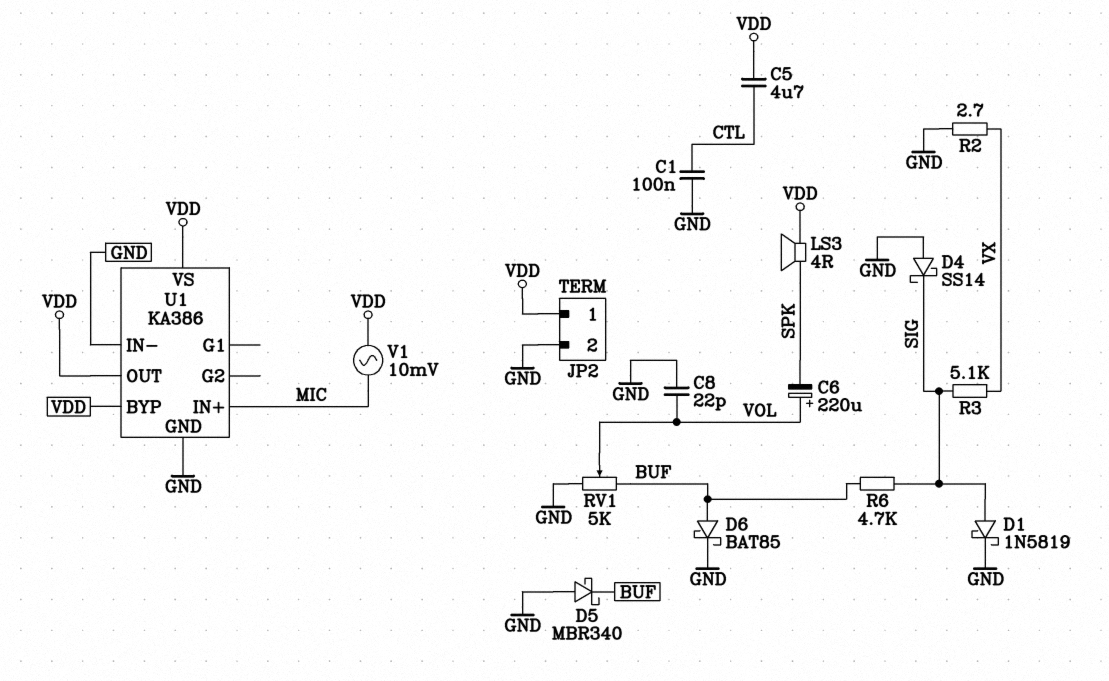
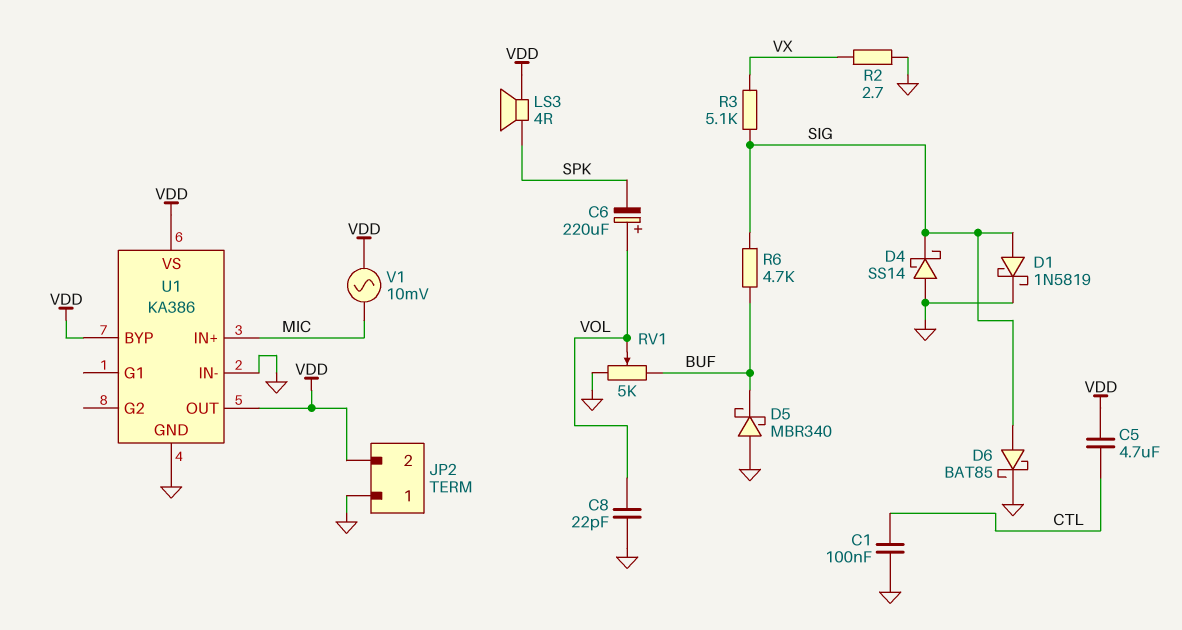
D6: schottky BAT85 (A BUF, K GND) -> schottky BAT85 (A SIG, K GND)
JP2 pin 1: VDD -> GND
JP2 pin 2: GND -> VDD

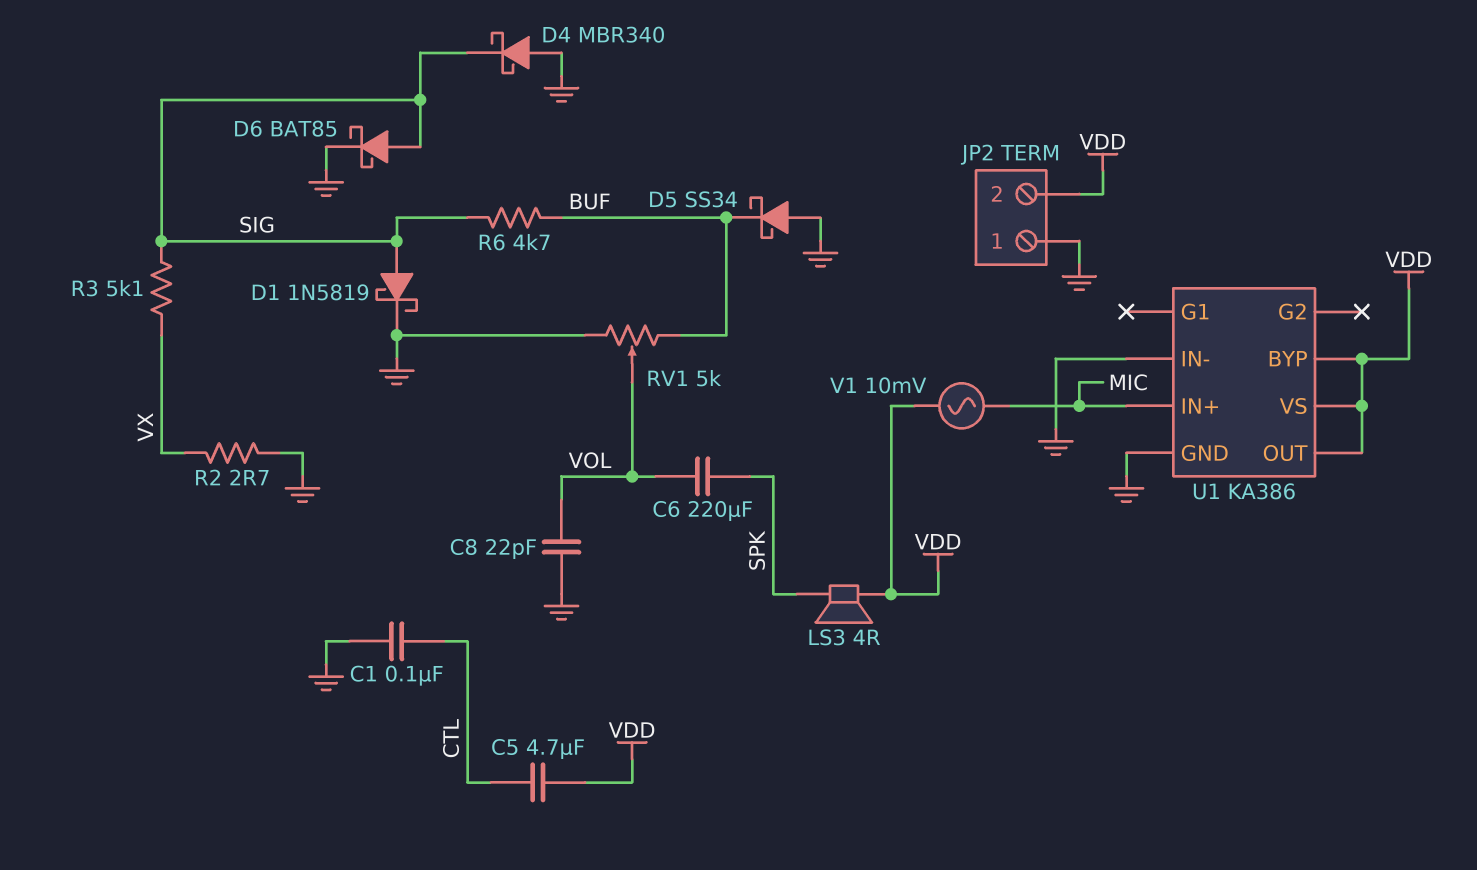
C6: 220uF (plus VOL, minus SPK) -> 220uF (SPK, VOL)
D4: schottky SS14 (A GND, K SIG) -> schottky MBR340 (A GND, K SIG)
D5: schottky MBR340 (A GND, K BUF) -> schottky SS34 (A GND, K BUF)

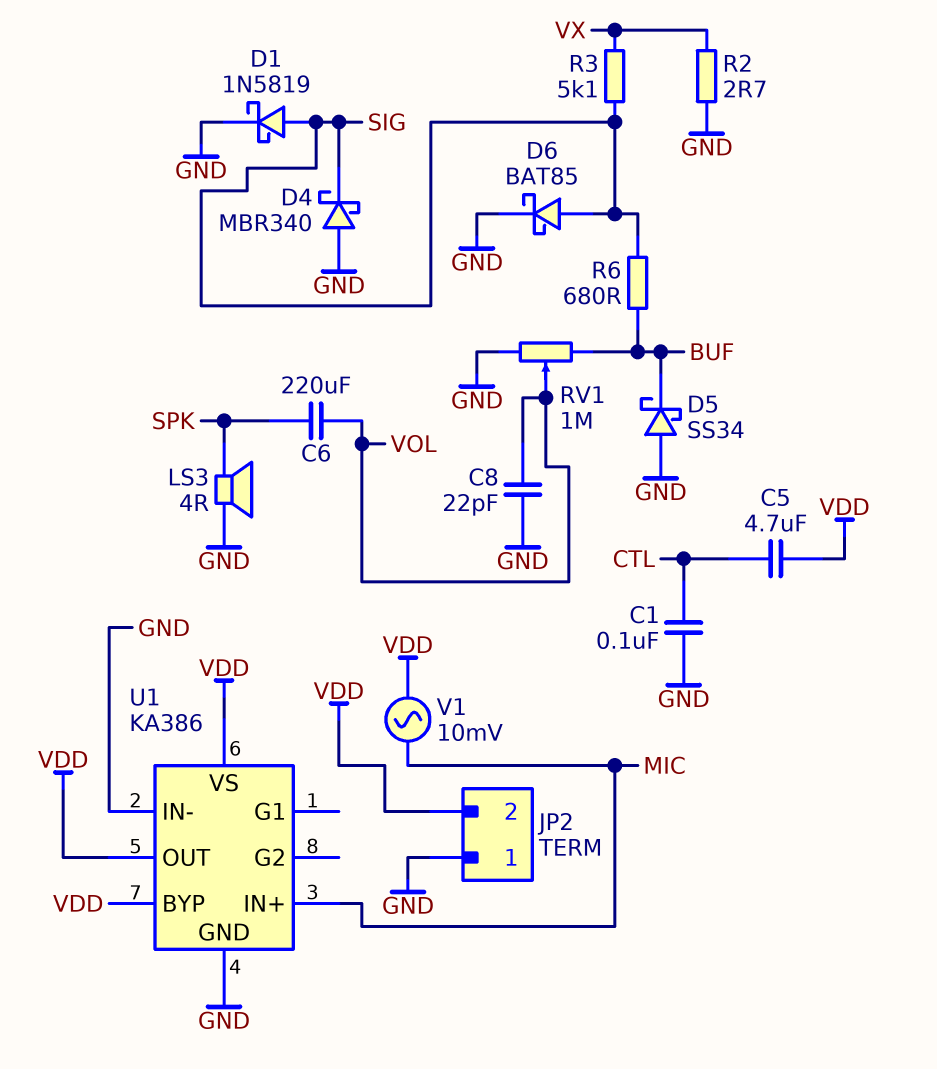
LS3: speaker 4R (SPK, VDD) -> speaker 4R (GND, SPK)
R6: 4.7k (BUF, SIG) -> 680 (BUF, SIG)
RV1: 5k (BUF, GND, wiper VOL) -> 1M (BUF, GND, wiper VOL)

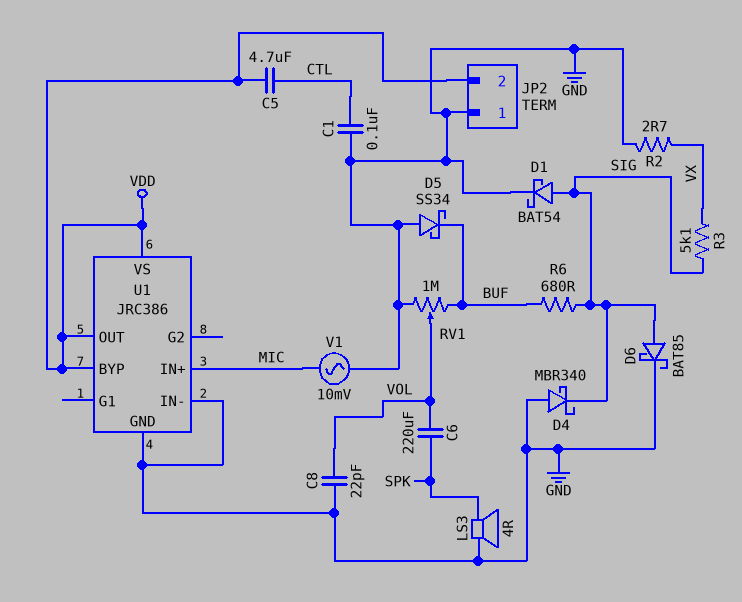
D1: schottky 1N5819 (A SIG, K GND) -> schottky BAT54 (A SIG, K GND)
U1: KA386 -> JRC386
V1: AC 10mV (MIC, VDD) -> AC 10mV (GND, MIC)

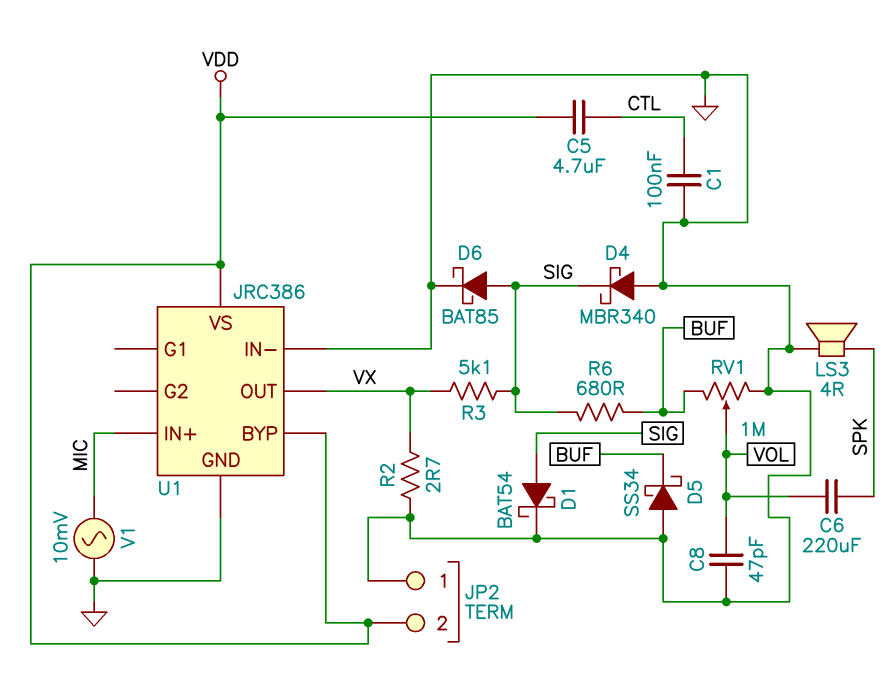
C8: 22pF (GND, VOL) -> 47pF (GND, VOL)
U1 pin OUT: VDD -> VX

